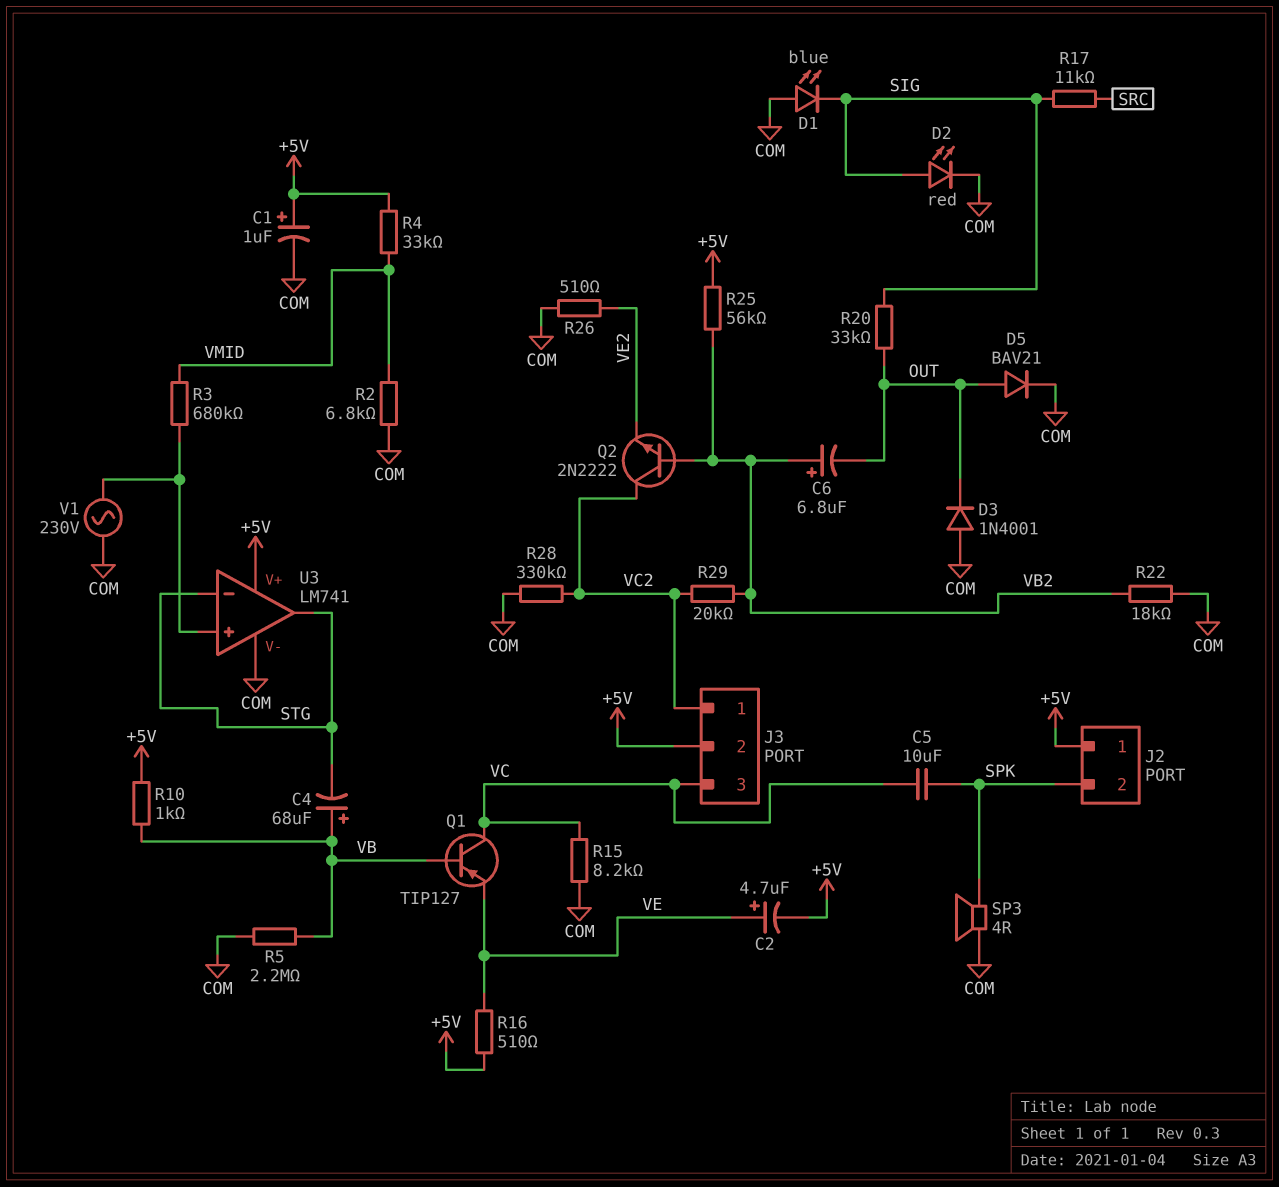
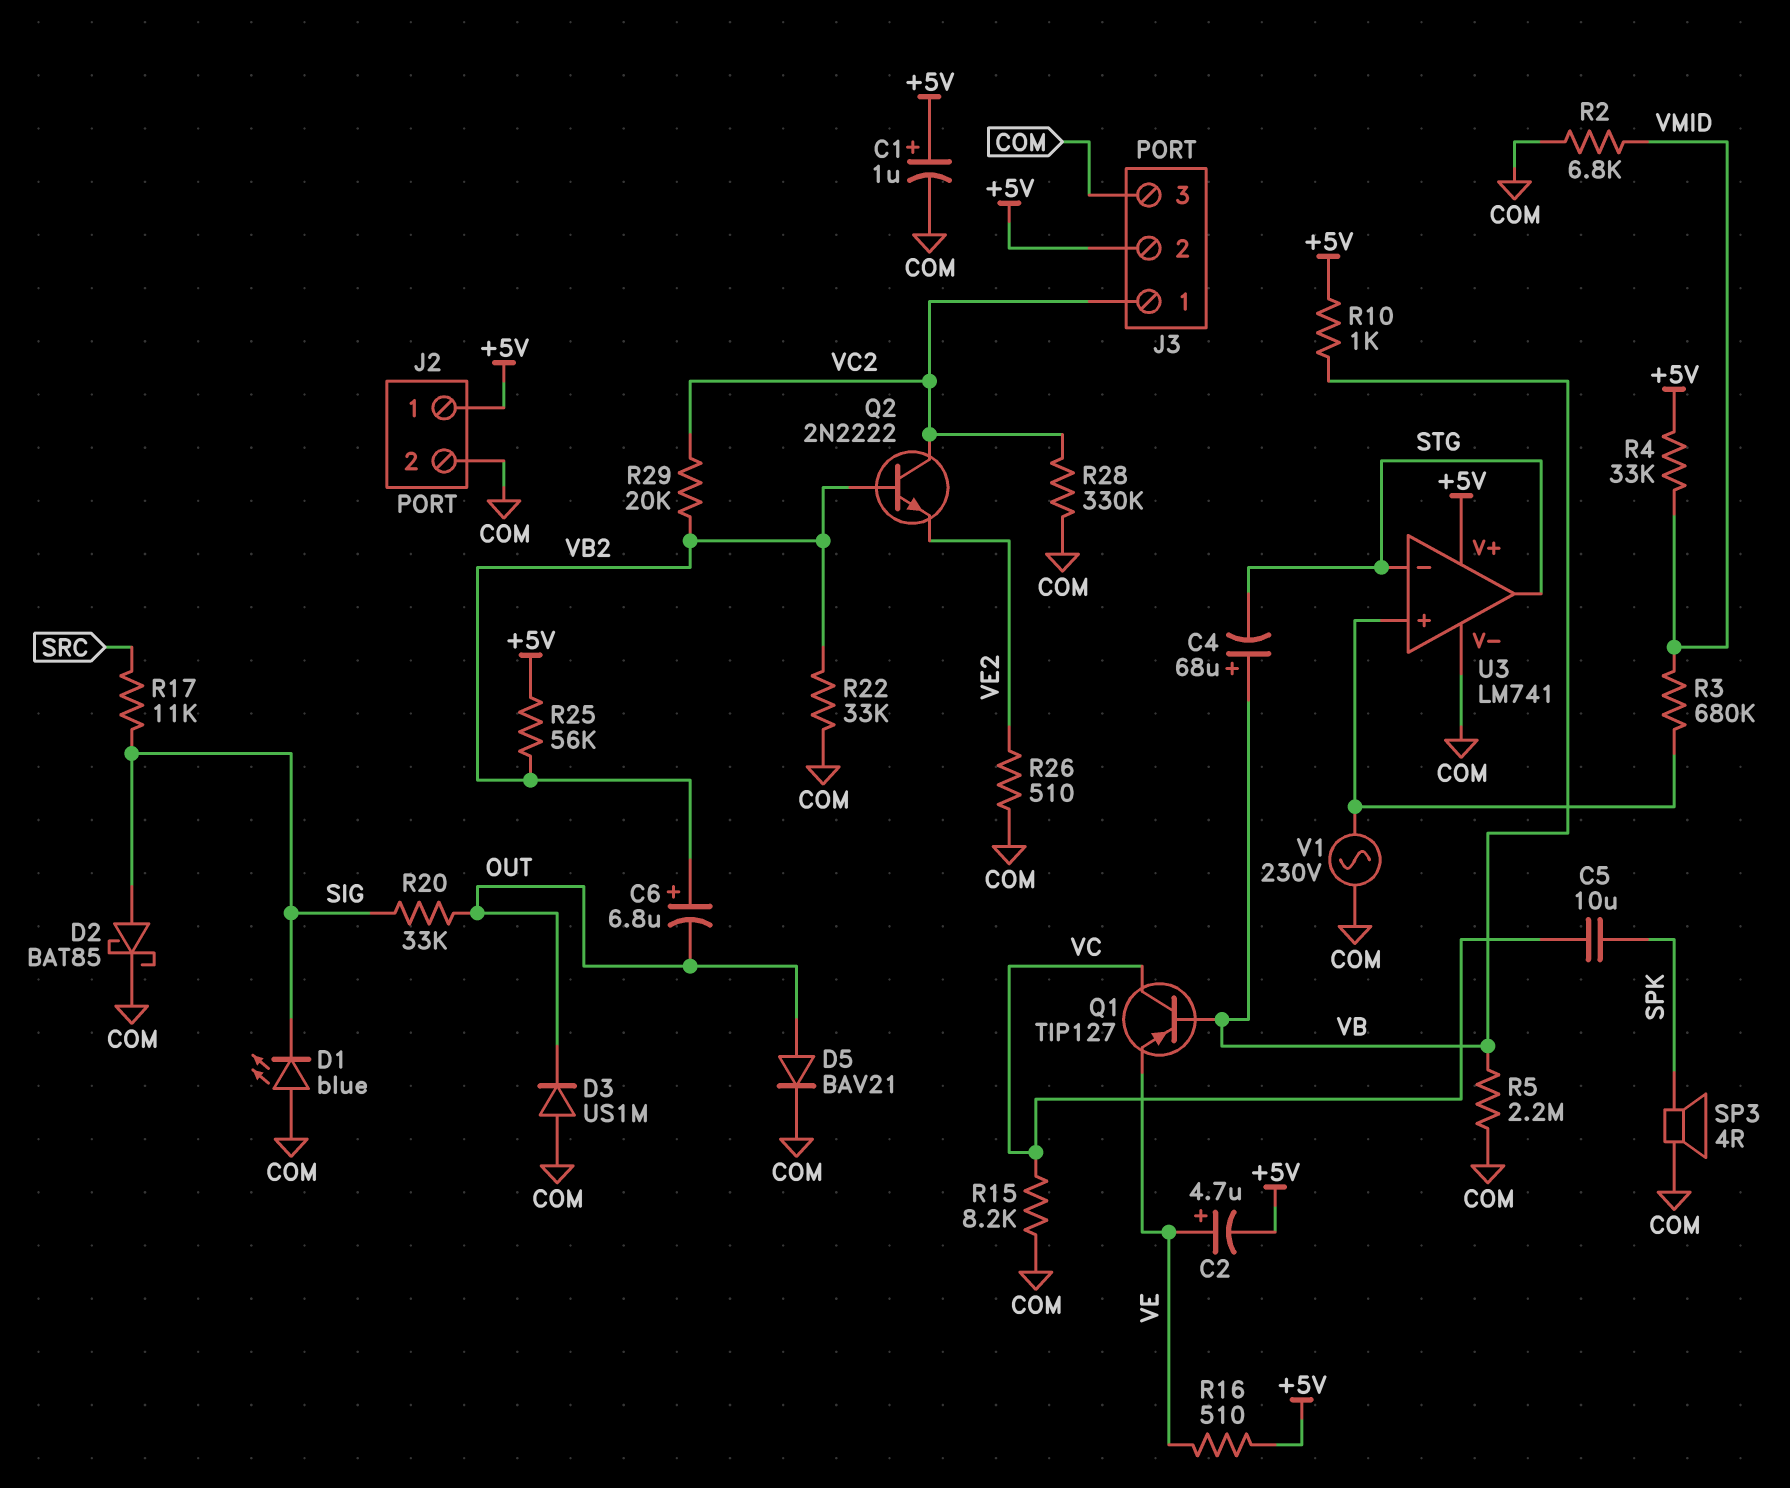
D2: LED red (A SIG, K COM) -> schottky BAT85 (A SIG, K COM)
D3: diode 1N4001 (A COM, K OUT) -> diode US1M (A COM, K OUT)
J2 pin 2: SPK -> COM
J3 pin 3: VC -> COM
R22: 18k (COM, VB2) -> 33k (COM, VB2)

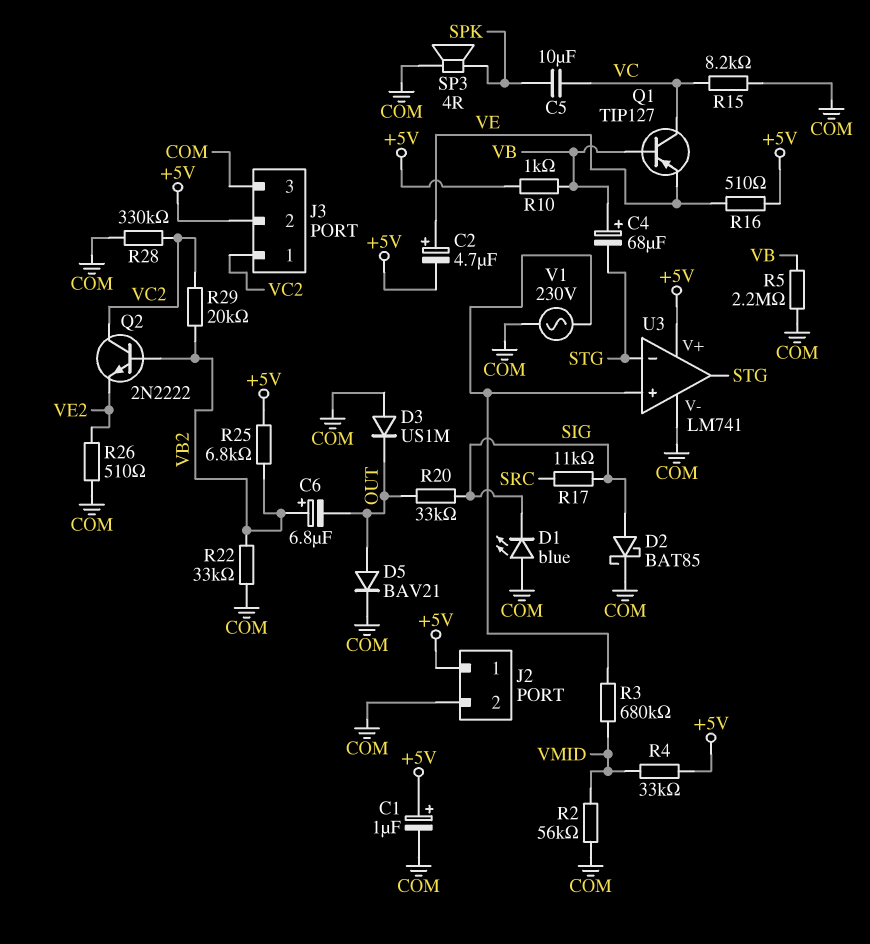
R2: 6.8k (COM, VMID) -> 56k (COM, VMID)
R25: 56k (+5V, VB2) -> 6.8k (+5V, VB2)

